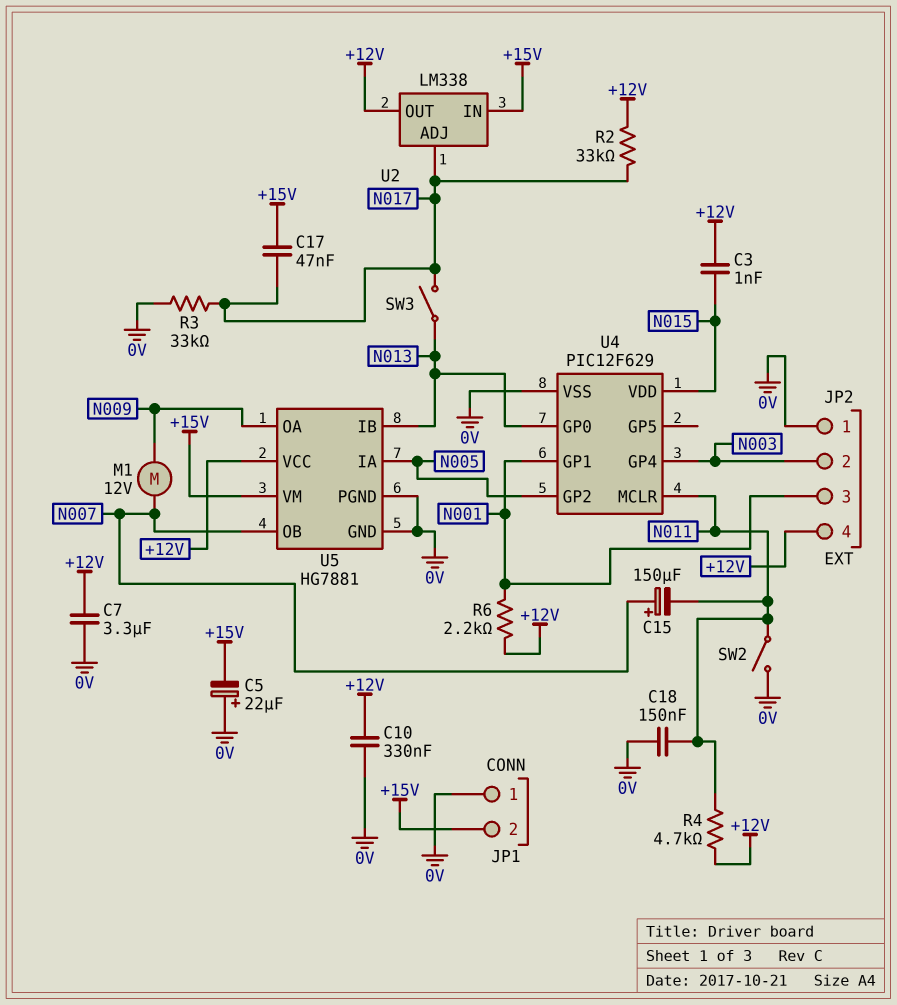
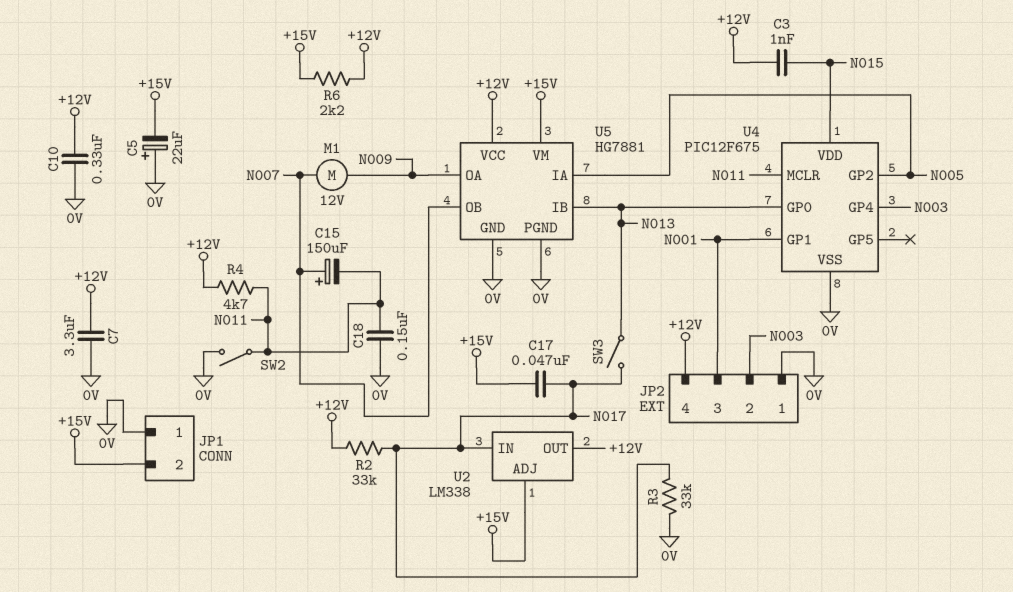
R6: 2.2k (+12V, N001) -> 2.2k (+12V, +15V)
U2 pin ADJ: N017 -> +15V
U2 pin IN: +15V -> N017
U4: PIC12F629 -> PIC12F675

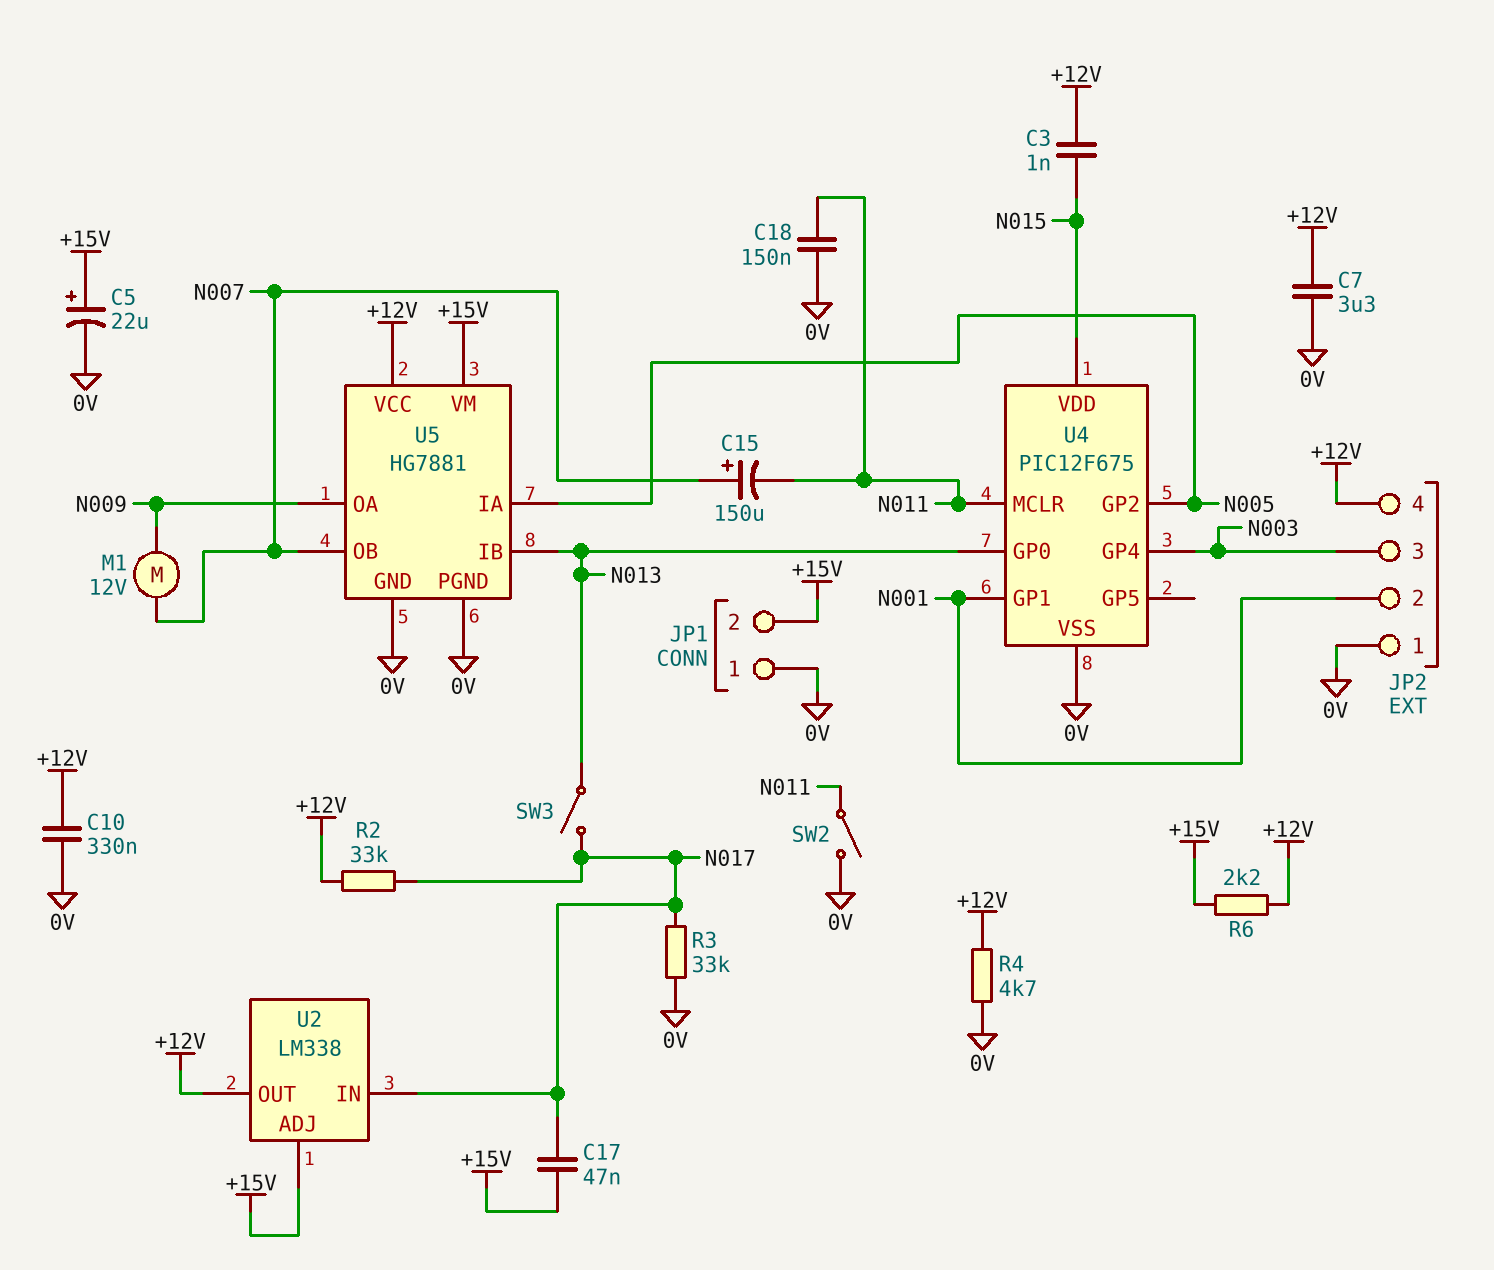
C5: 22uF (plus 0V, minus +15V) -> 22uF (plus +15V, minus 0V)
JP2 pin 2: N003 -> N001
JP2 pin 3: N001 -> N003
R4: 4.7k (+12V, N011) -> 4.7k (+12V, 0V)

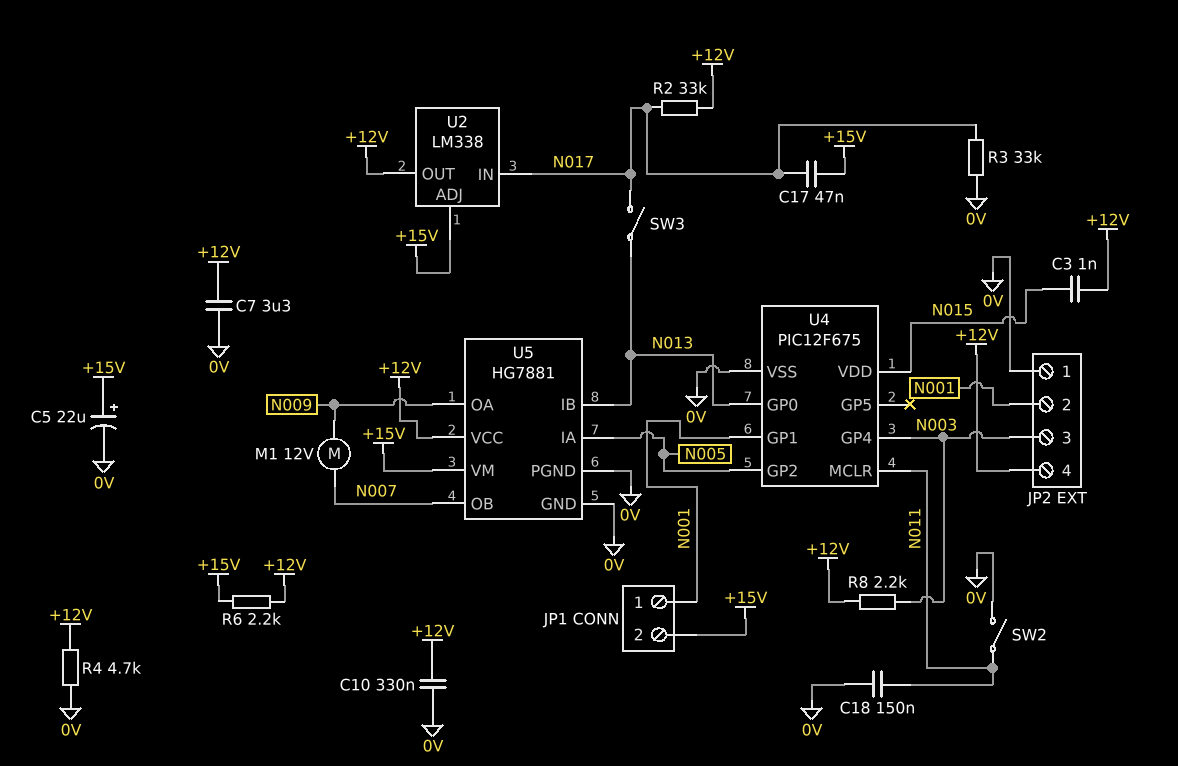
C15: 150uF (plus N007, minus N011) -> none
JP1 pin 1: 0V -> N001
R8: none -> 2.2k (+12V, N003)

